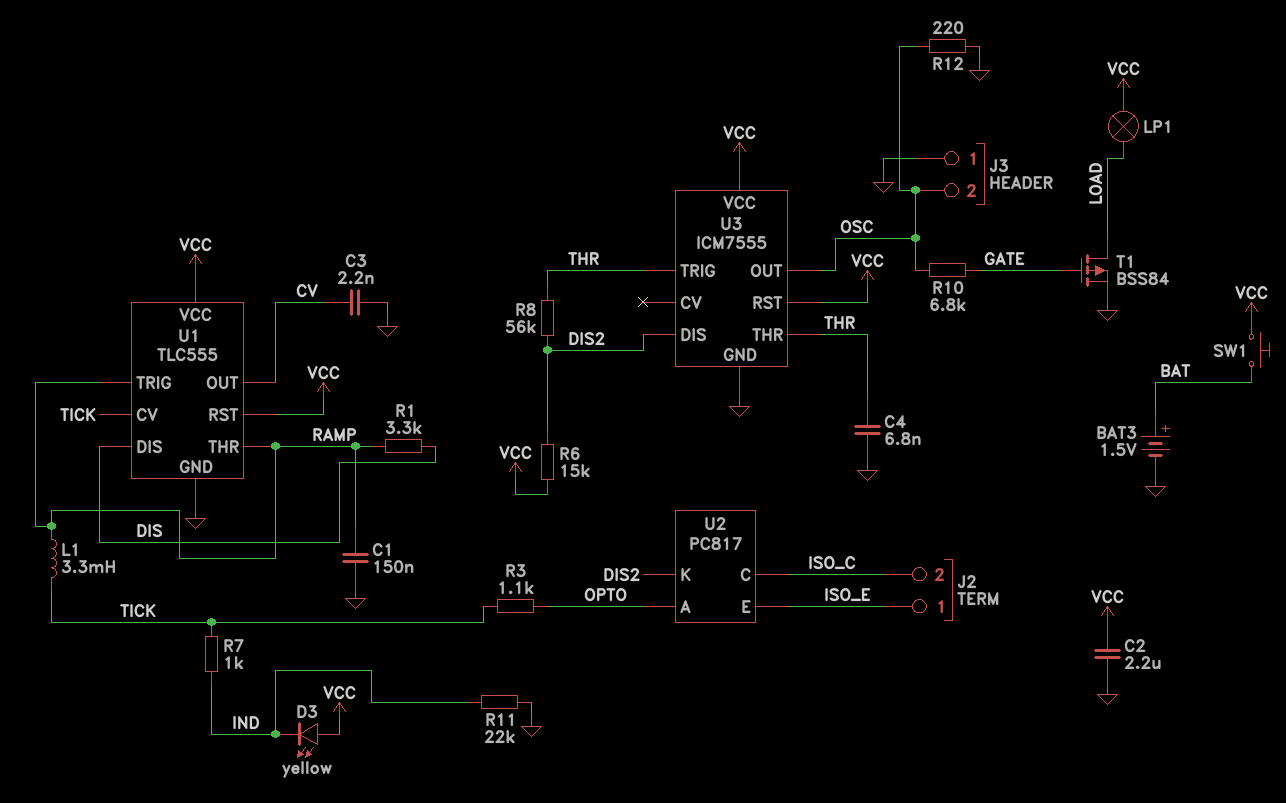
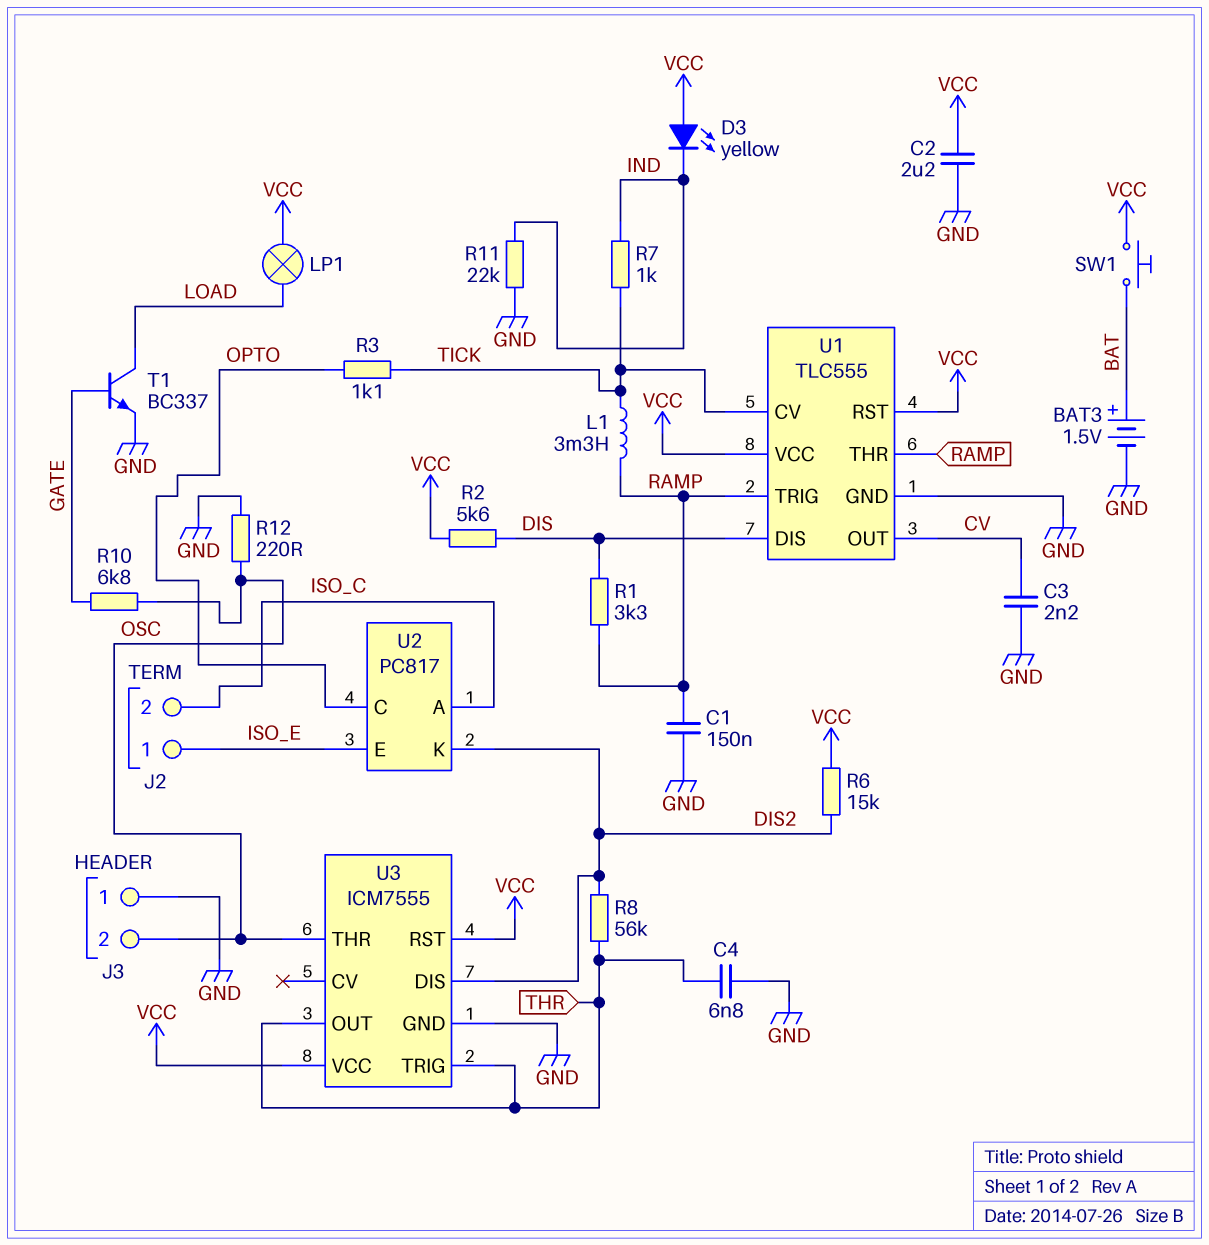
R2: none -> 5.6k (DIS, VCC)
T1: PMOS BSS84 (G GATE, D LOAD, S GND) -> NPN BC337 (B GATE, C LOAD, E GND)
U2 pin A: OPTO -> ISO_C
U2 pin C: ISO_C -> OPTO
U3 pin OUT: OSC -> THR
U3 pin THR: THR -> OSC

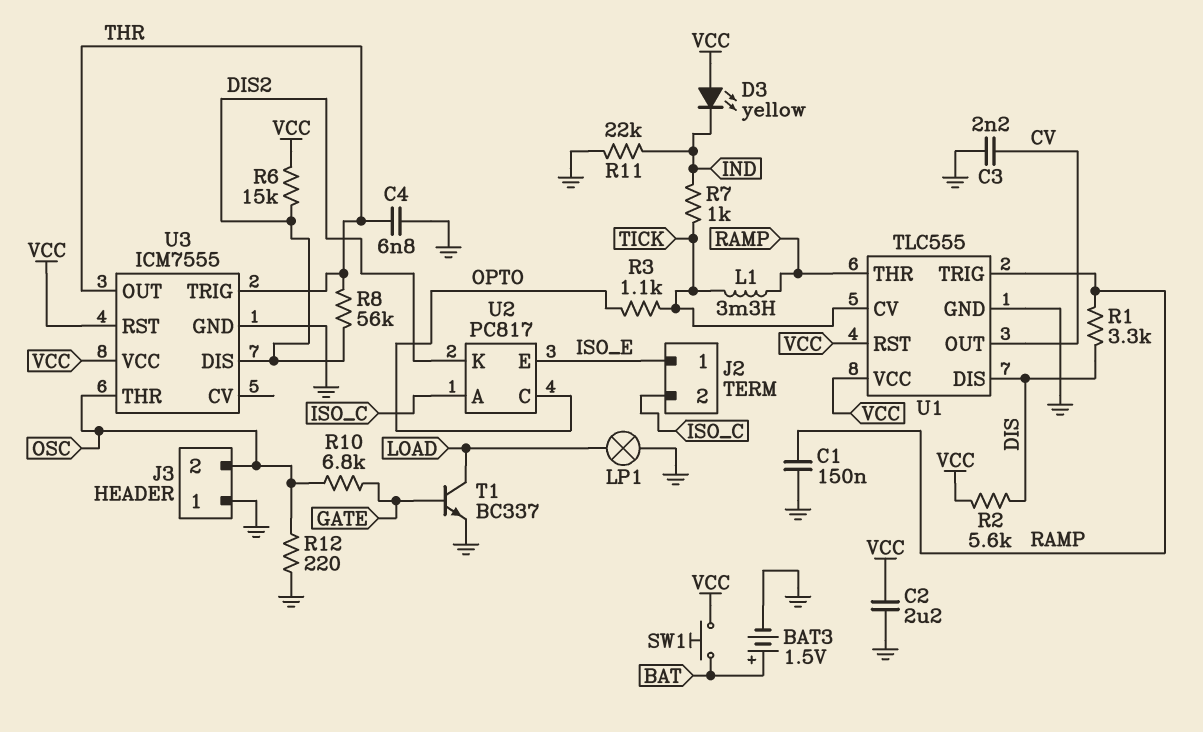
LP1: lamp (LOAD, VCC) -> lamp (GND, LOAD)

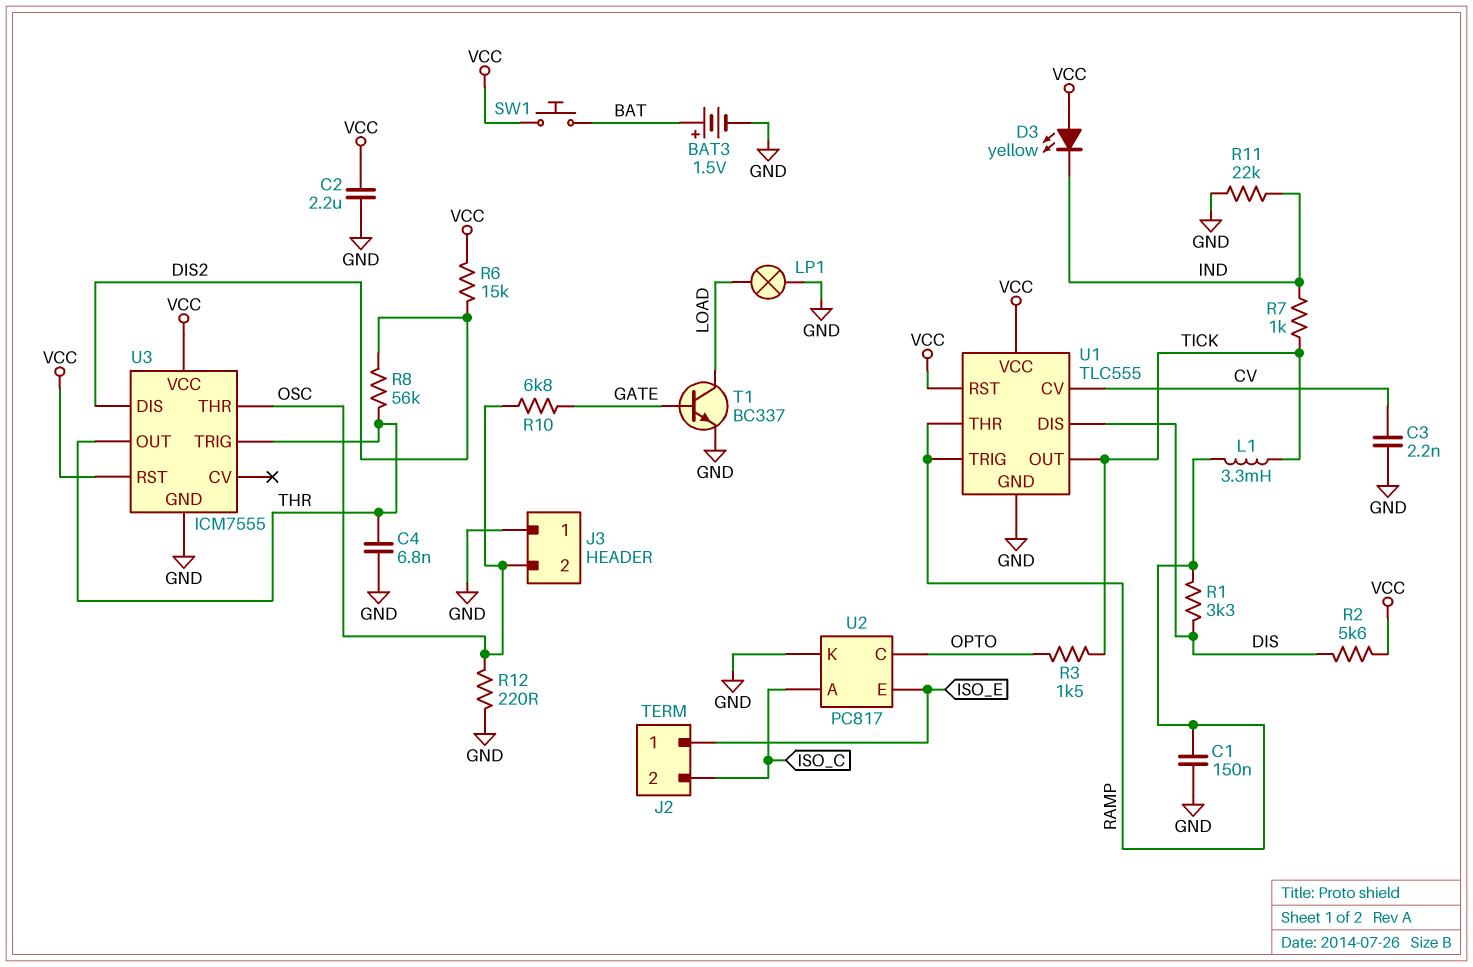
R3: 1.1k (OPTO, TICK) -> 1.5k (OPTO, TICK)
U1 pin CV: TICK -> CV
U1 pin OUT: CV -> TICK
U2 pin K: DIS2 -> GND

